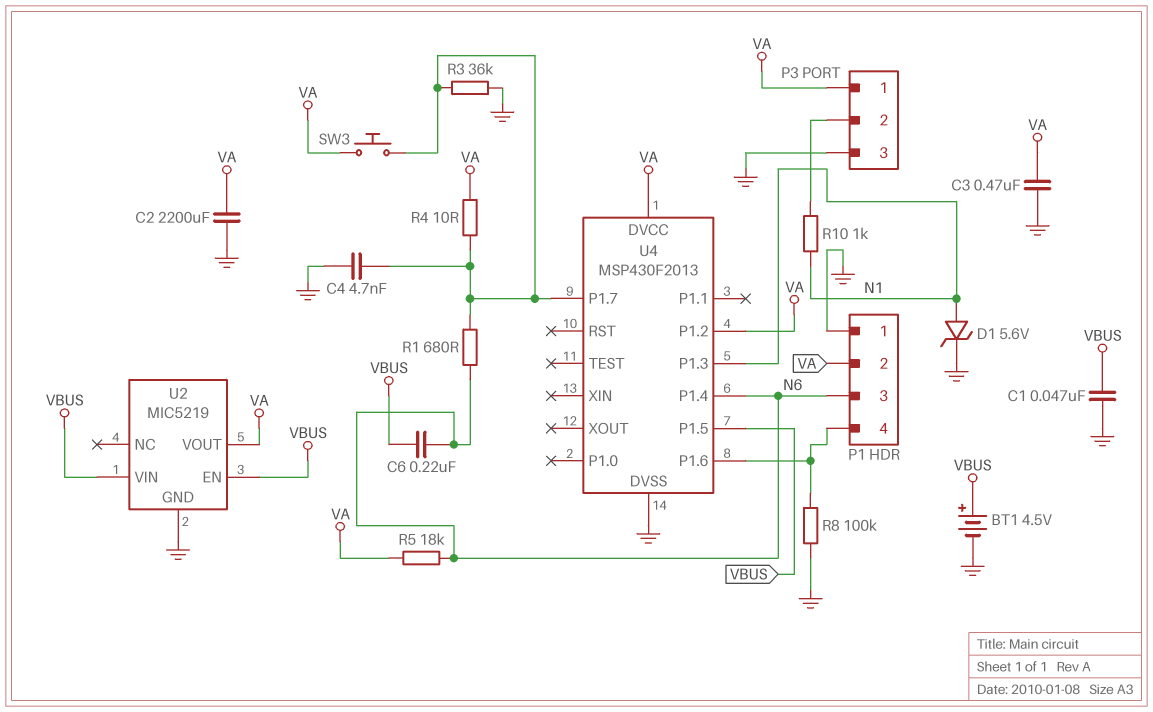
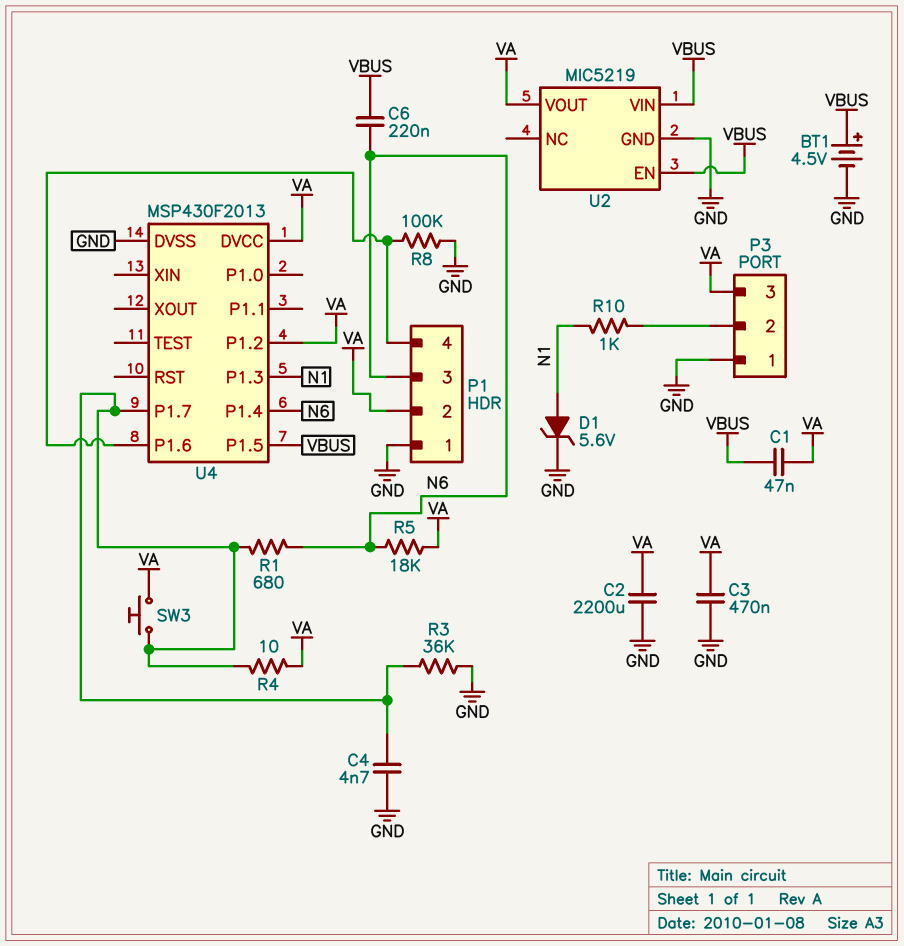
C1: 47nF (GND, VBUS) -> 47nF (VA, VBUS)
P3 pin 1: VA -> GND
P3 pin 3: GND -> VA

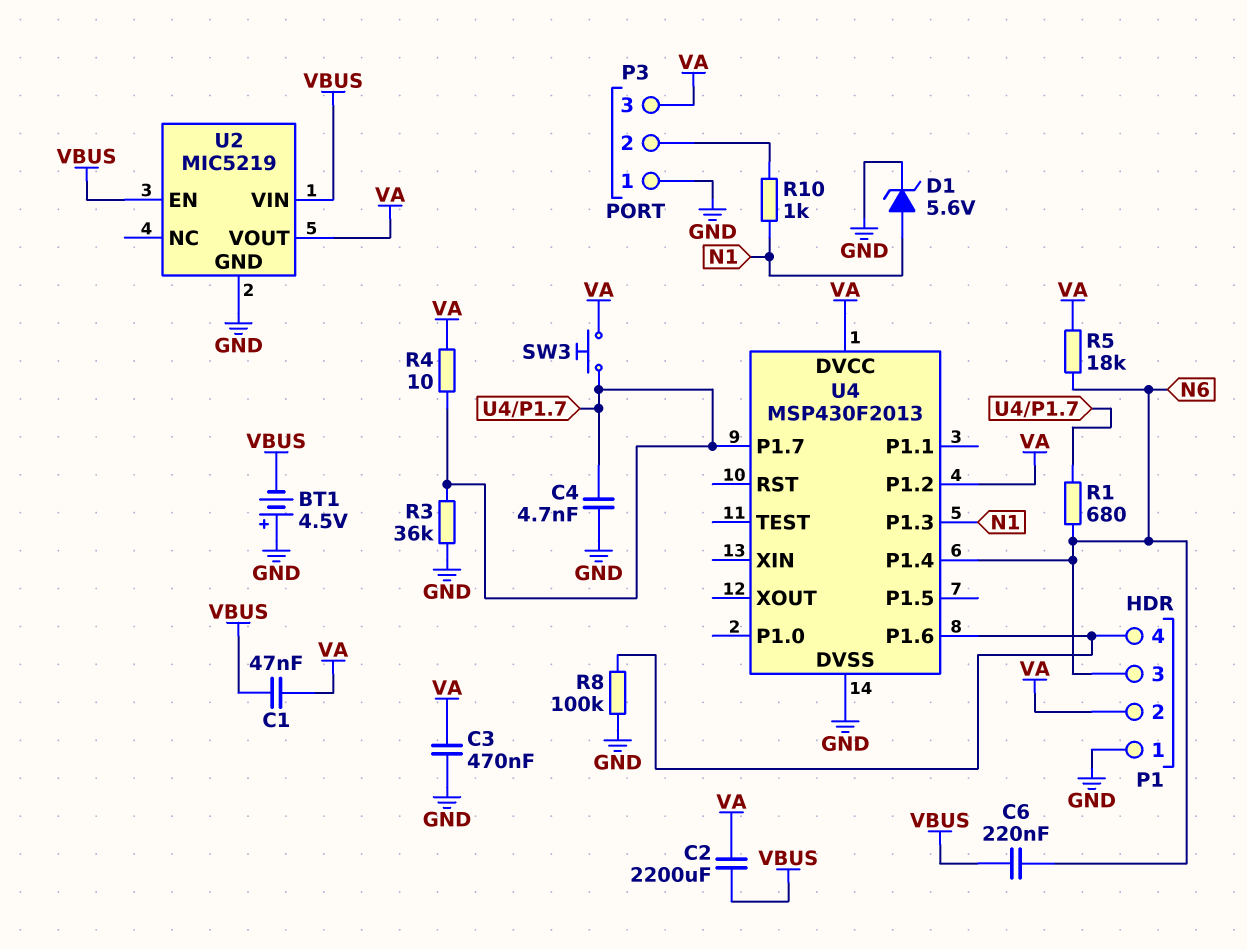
BT1: 4.5V (plus VBUS, minus GND) -> 4.5V (plus GND, minus VBUS)
C2: 2200uF (GND, VA) -> 2200uF (VA, VBUS)
U4 pin P1.5: VBUS -> none

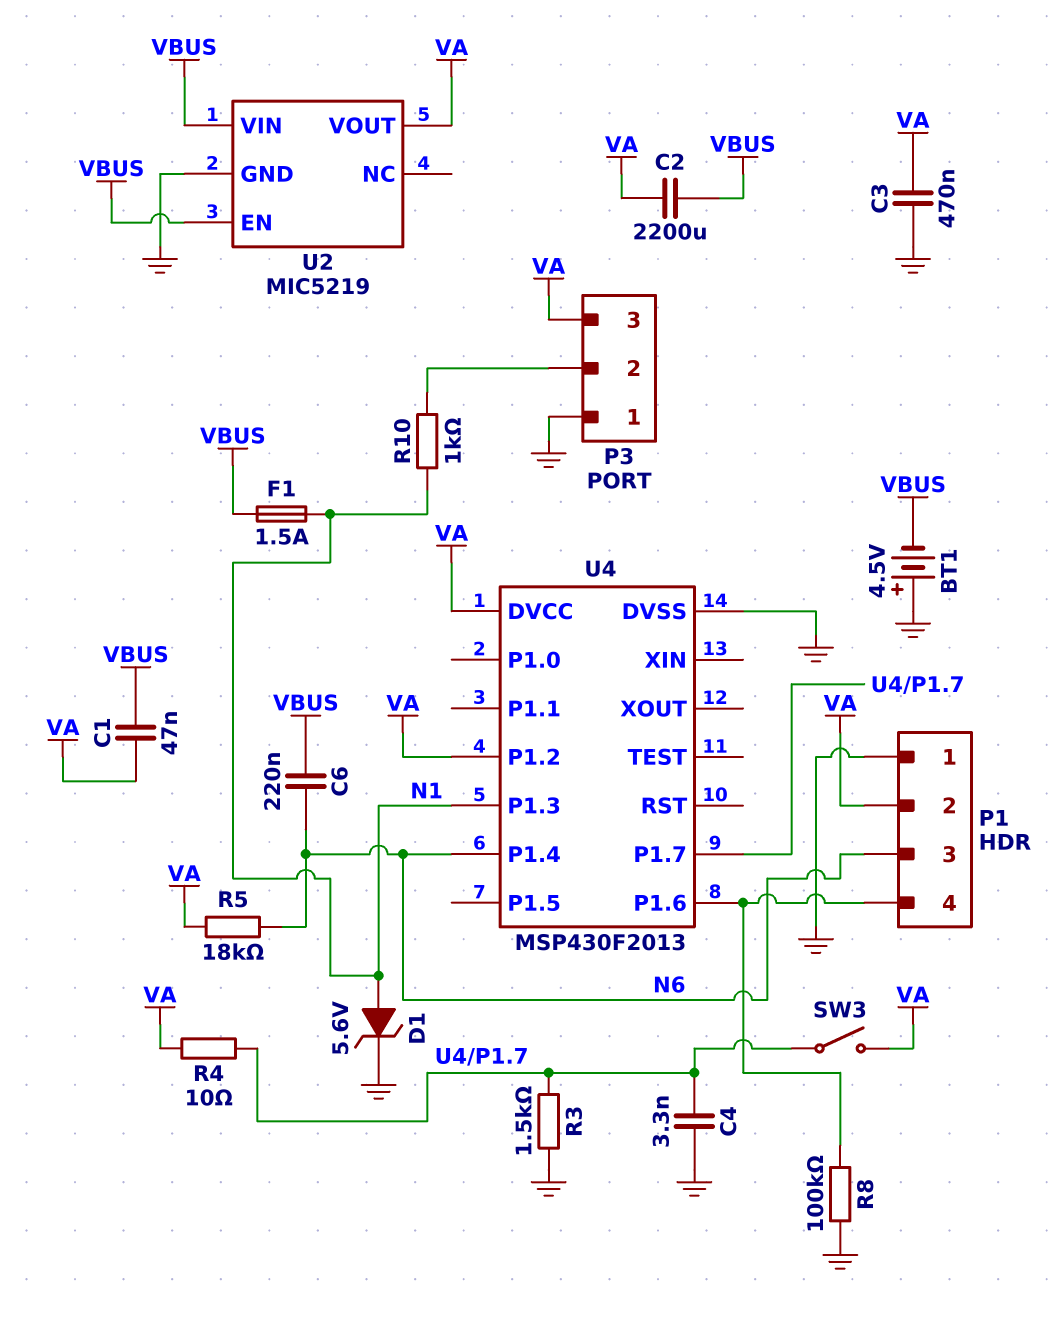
C4: 4.7nF (GND, U4/P1.7) -> 3.3nF (GND, U4/P1.7)
F1: none -> 1.5A (N1, VBUS)
R1: 680 (N6, U4/P1.7) -> none
R3: 36k (GND, U4/P1.7) -> 1.5k (GND, U4/P1.7)
SW3: button (U4/P1.7, VA) -> switch (U4/P1.7, VA)

